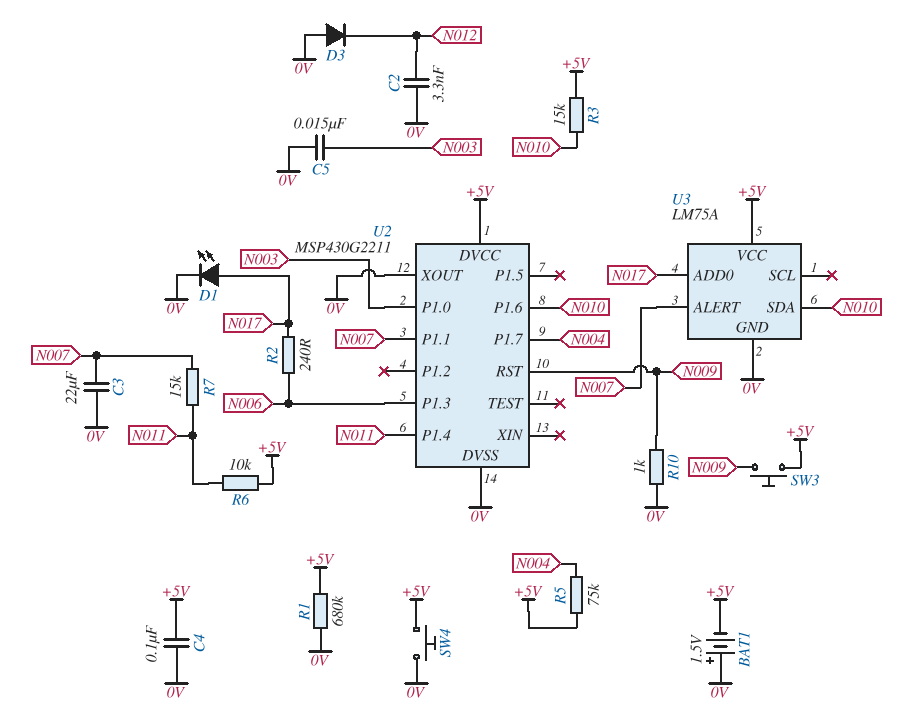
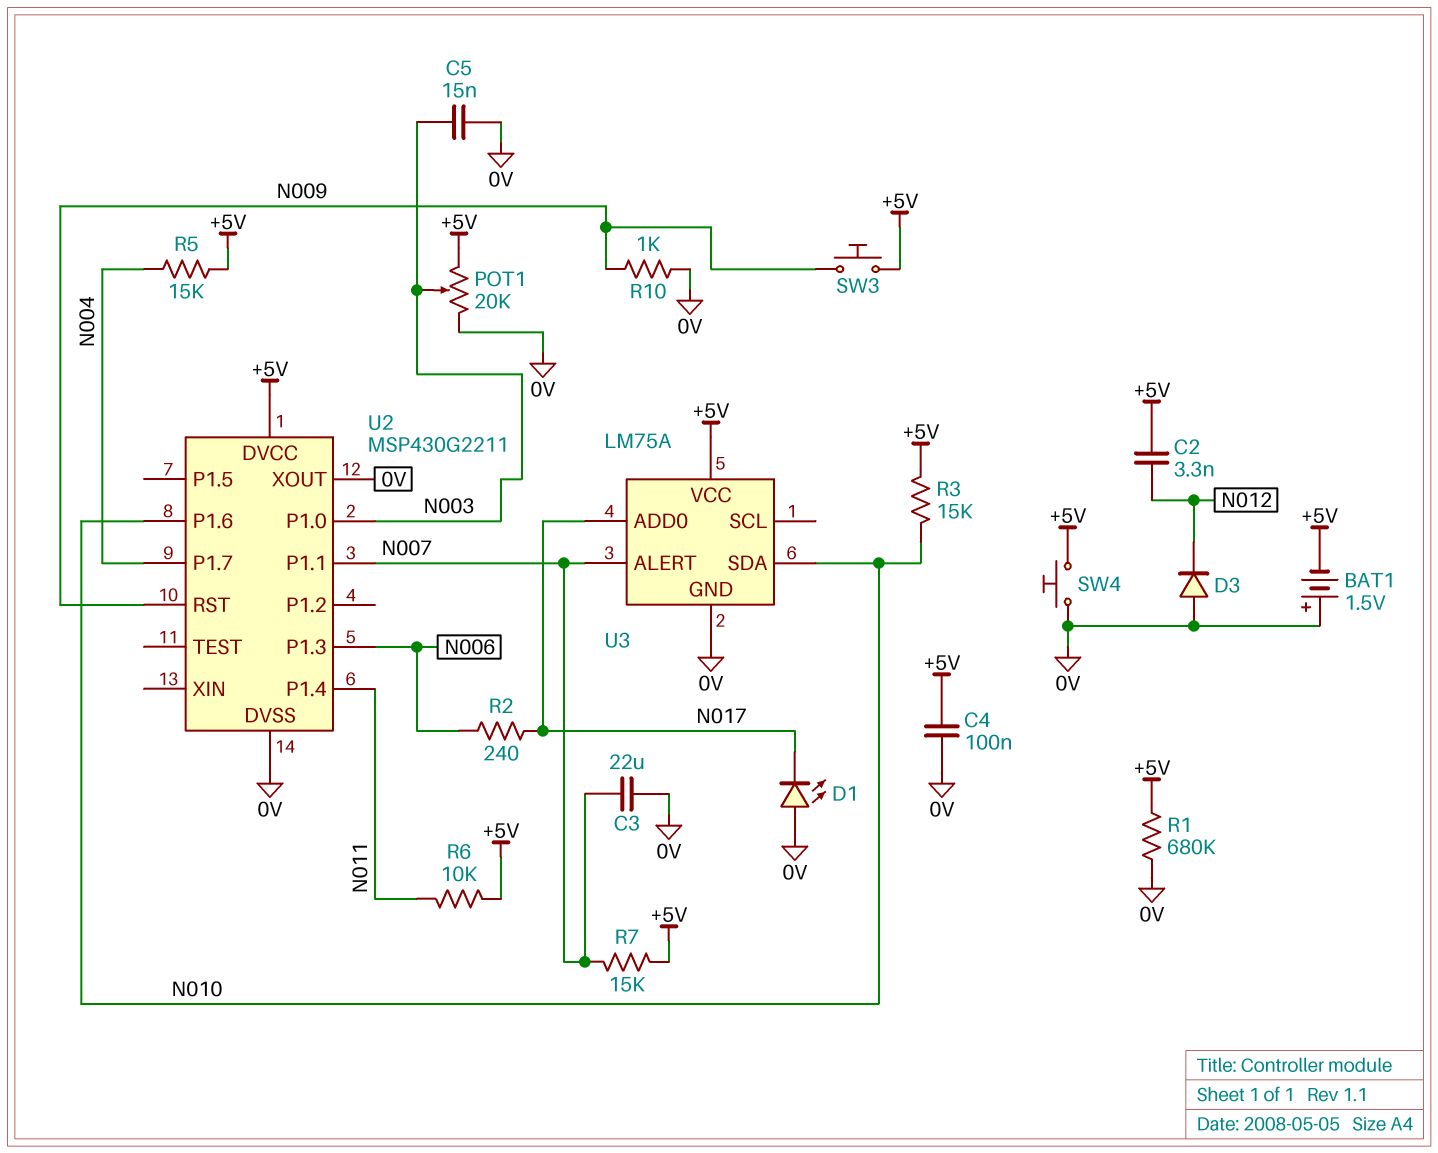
C2: 3.3nF (0V, N012) -> 3.3nF (+5V, N012)
D1: LED (A N017, K 0V) -> LED (A 0V, K N017)
POT1: none -> 20k (+5V, 0V, wiper N003)
R5: 75k (+5V, N004) -> 15k (+5V, N004)
R7: 15k (N007, N011) -> 15k (+5V, N007)

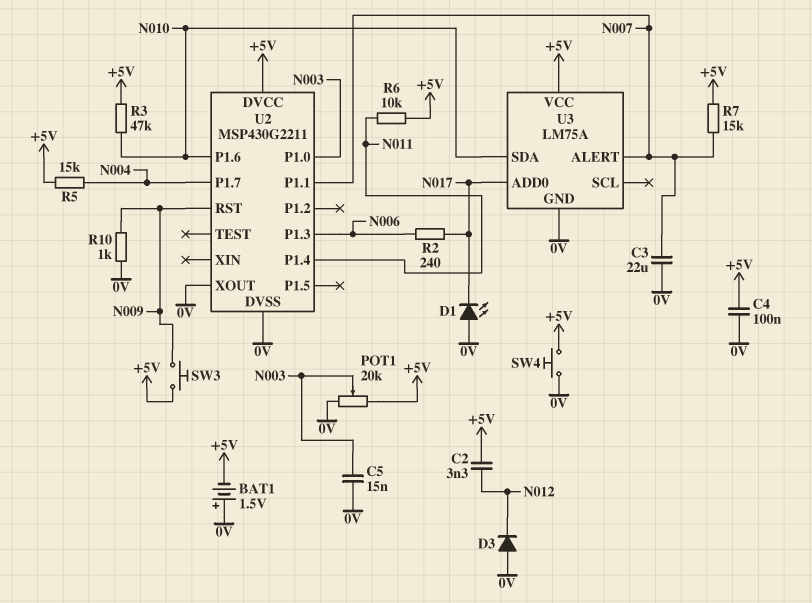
R1: 680k (+5V, 0V) -> none
R3: 15k (+5V, N010) -> 47k (+5V, N010)

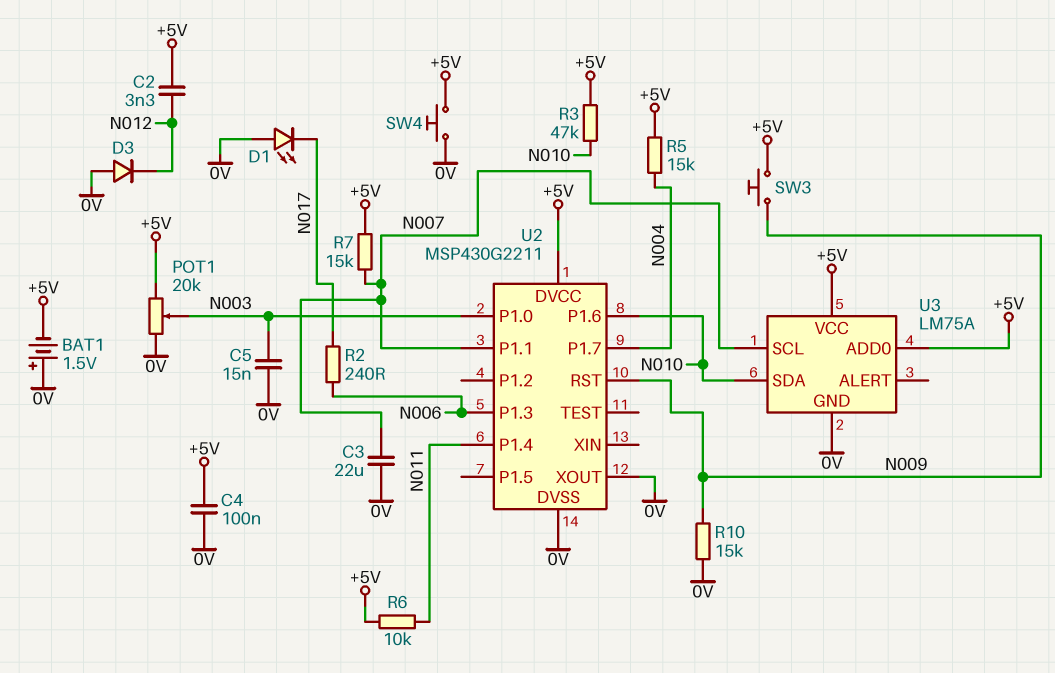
R10: 1k (0V, N009) -> 15k (0V, N009)
U3 pin ADD0: N017 -> +5V
U3 pin ALERT: N007 -> none
U3 pin SCL: none -> N007

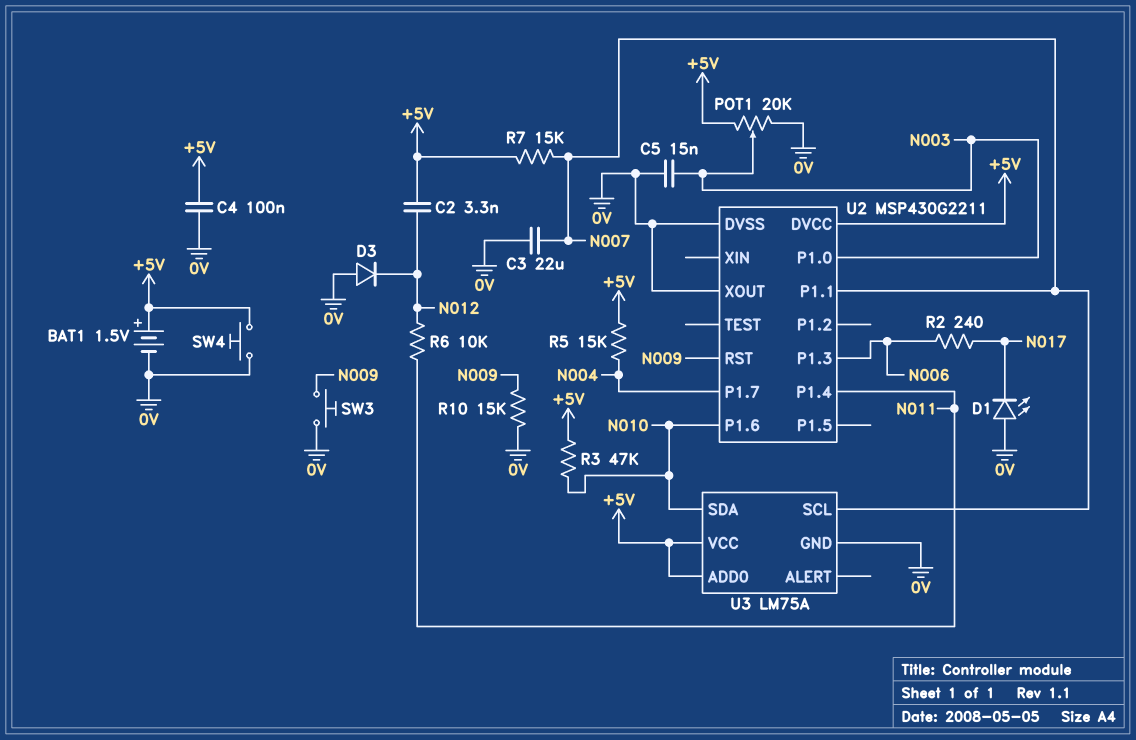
BAT1: 1.5V (plus 0V, minus +5V) -> 1.5V (plus +5V, minus 0V)
R6: 10k (+5V, N011) -> 10k (N011, N012)
SW3: button (+5V, N009) -> button (0V, N009)

